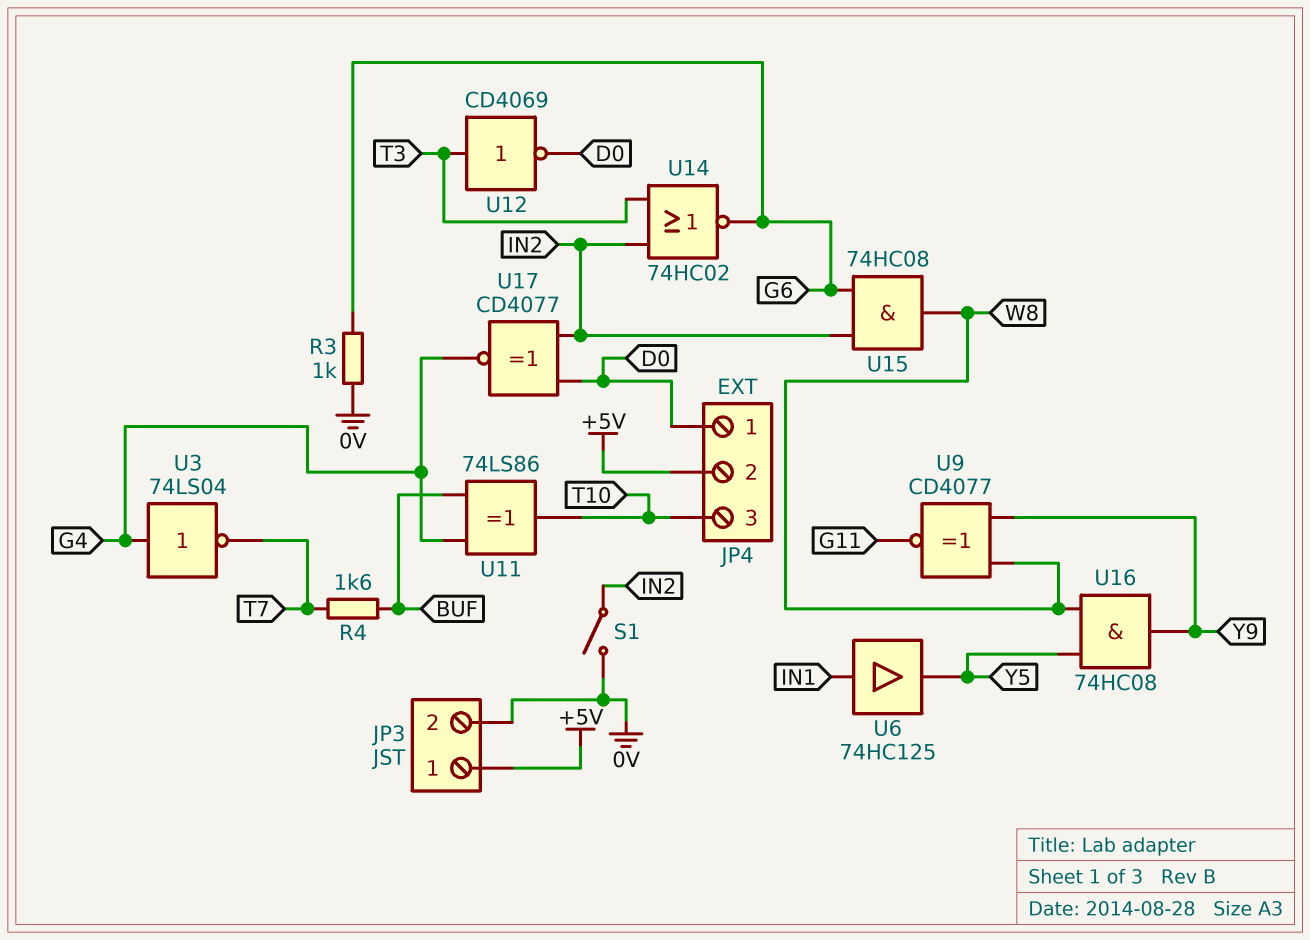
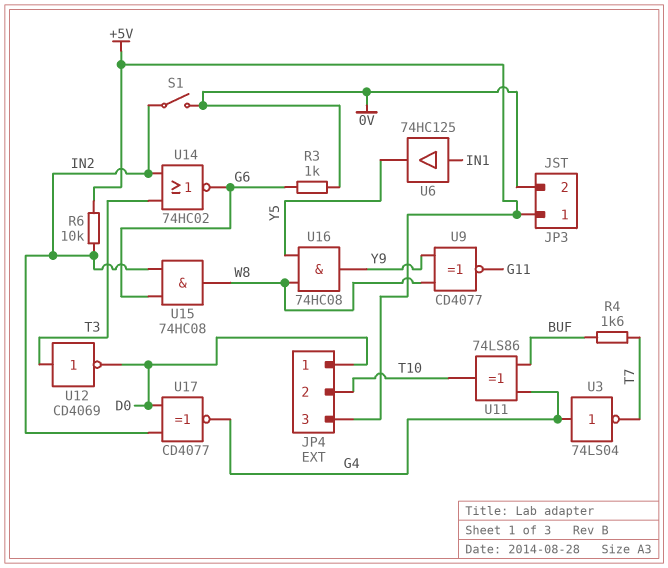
JP4 pin 2: +5V -> T10
JP4 pin 3: T10 -> +5V
R6: none -> 10k (+5V, IN2)

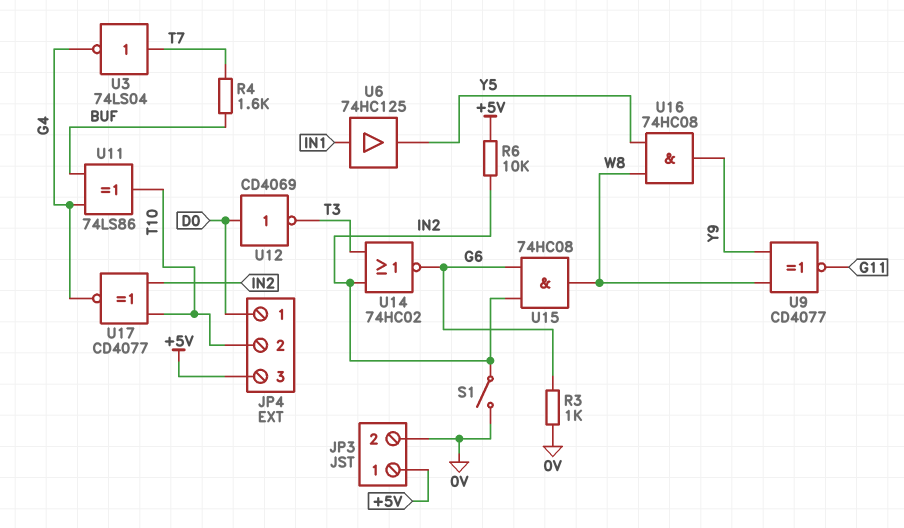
U3: NOT 74LS04 (in G4, out T7) -> NOT 74LS04 (in T7, out G4)
U12: NOT CD4069 (in T3, out D0) -> NOT CD4069 (in D0, out T3)
U17: XNOR CD4077 (in D0, in IN2, out G4) -> XNOR CD4077 (in IN2, in T10, out G4)

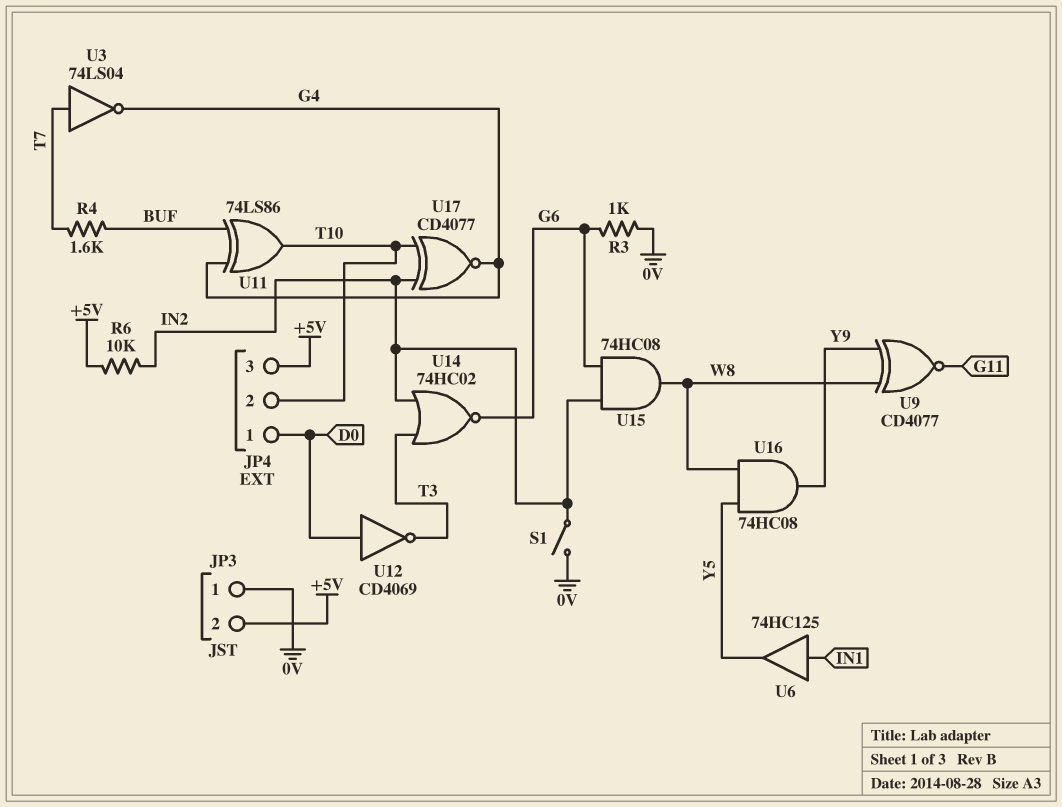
JP3 pin 1: +5V -> 0V
JP3 pin 2: 0V -> +5V

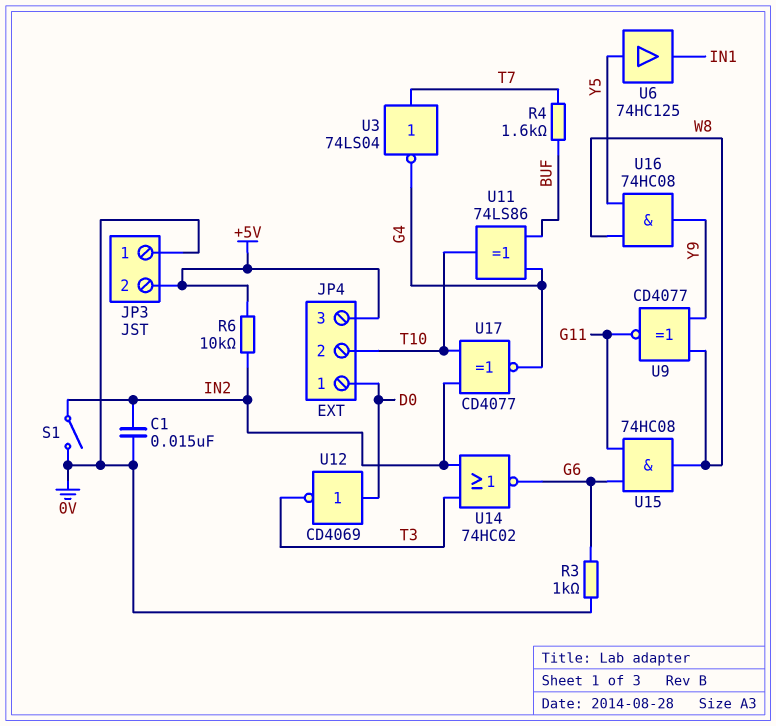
C1: none -> 15nF (0V, IN2)
U6: buffer 74HC125 (in IN1, out Y5) -> buffer 74HC125 (in Y5, out IN1)
U15: AND 74HC08 (in G6, in IN2, out W8) -> AND 74HC08 (in G6, in G11, out W8)

